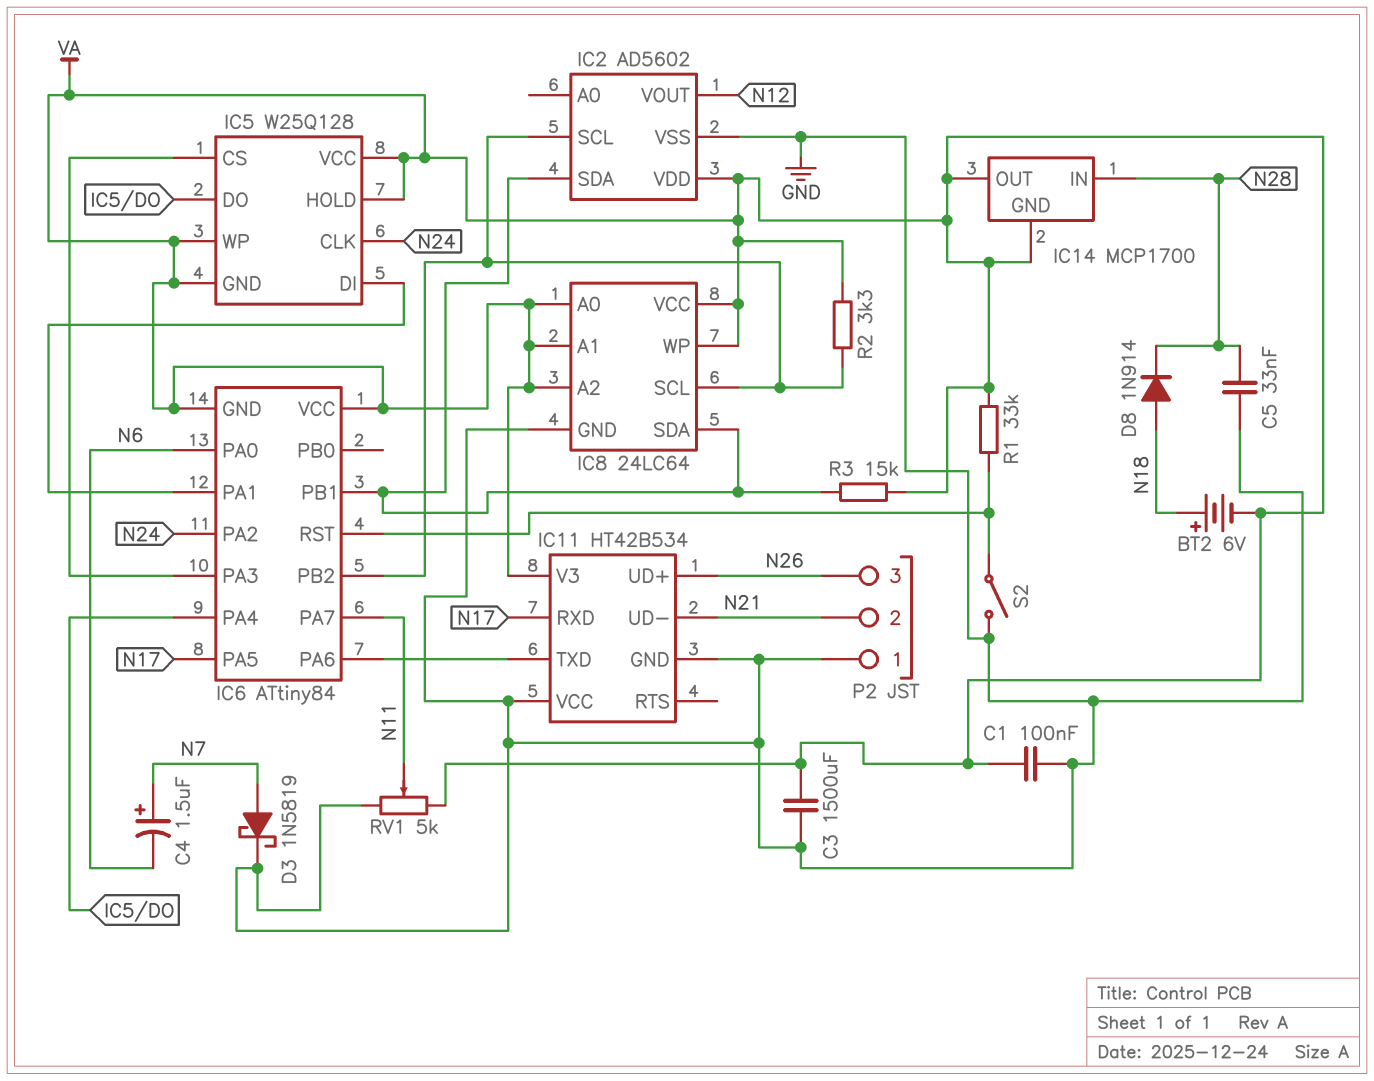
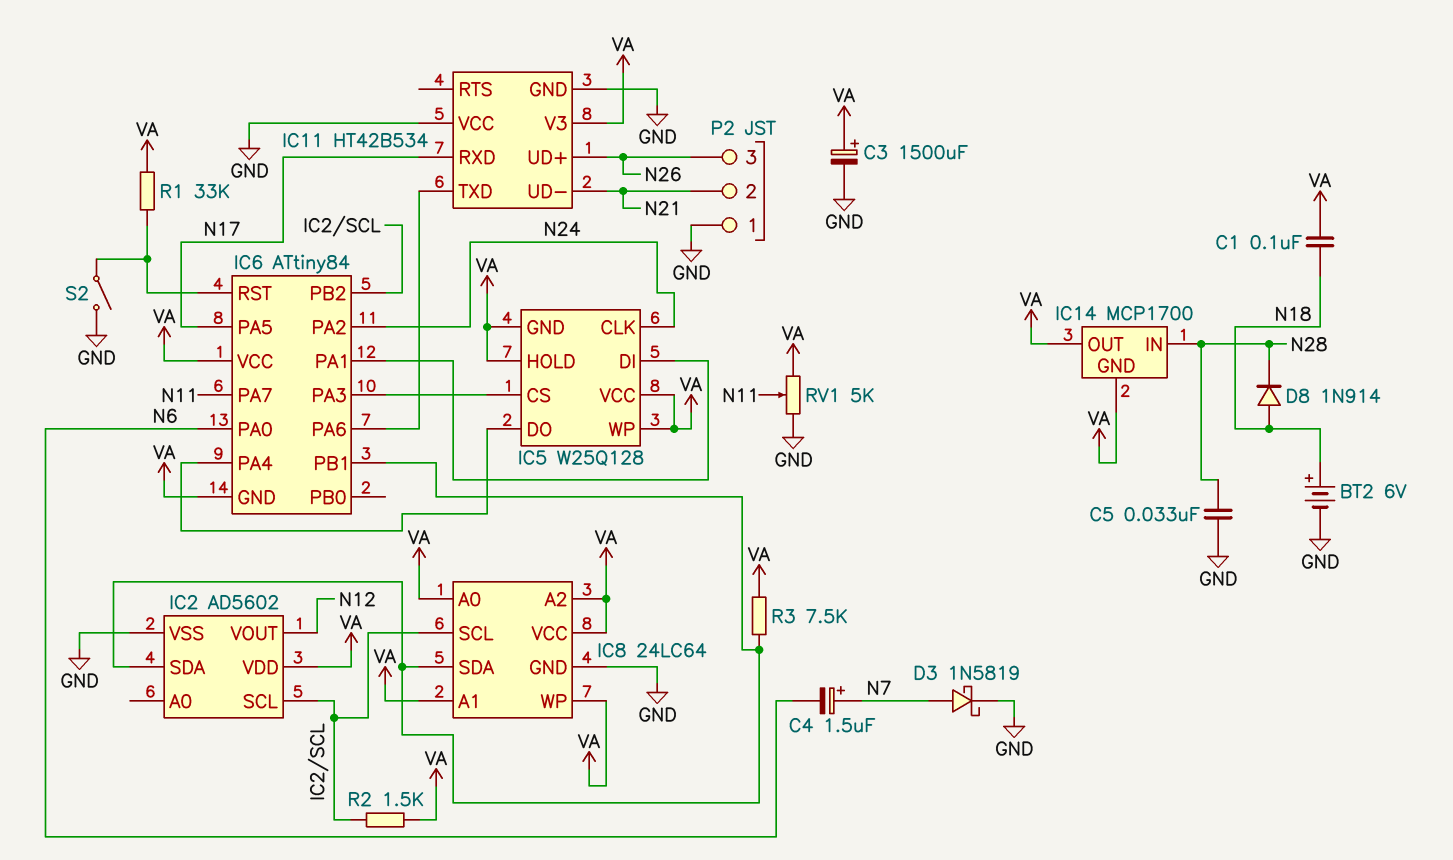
BT2: 6V (plus N18, minus VA) -> 6V (plus N18, minus GND)
C1: 100nF (GND, VA) -> 100nF (N18, VA)
C3: 1500uF (GND, VA) -> 1500uF (plus VA, minus GND)
R2: 3.3k (IC2/SCL, VA) -> 1.5k (IC2/SCL, VA)
R3: 15k (IC2/SDA, VA) -> 7.5k (IC2/SDA, VA)

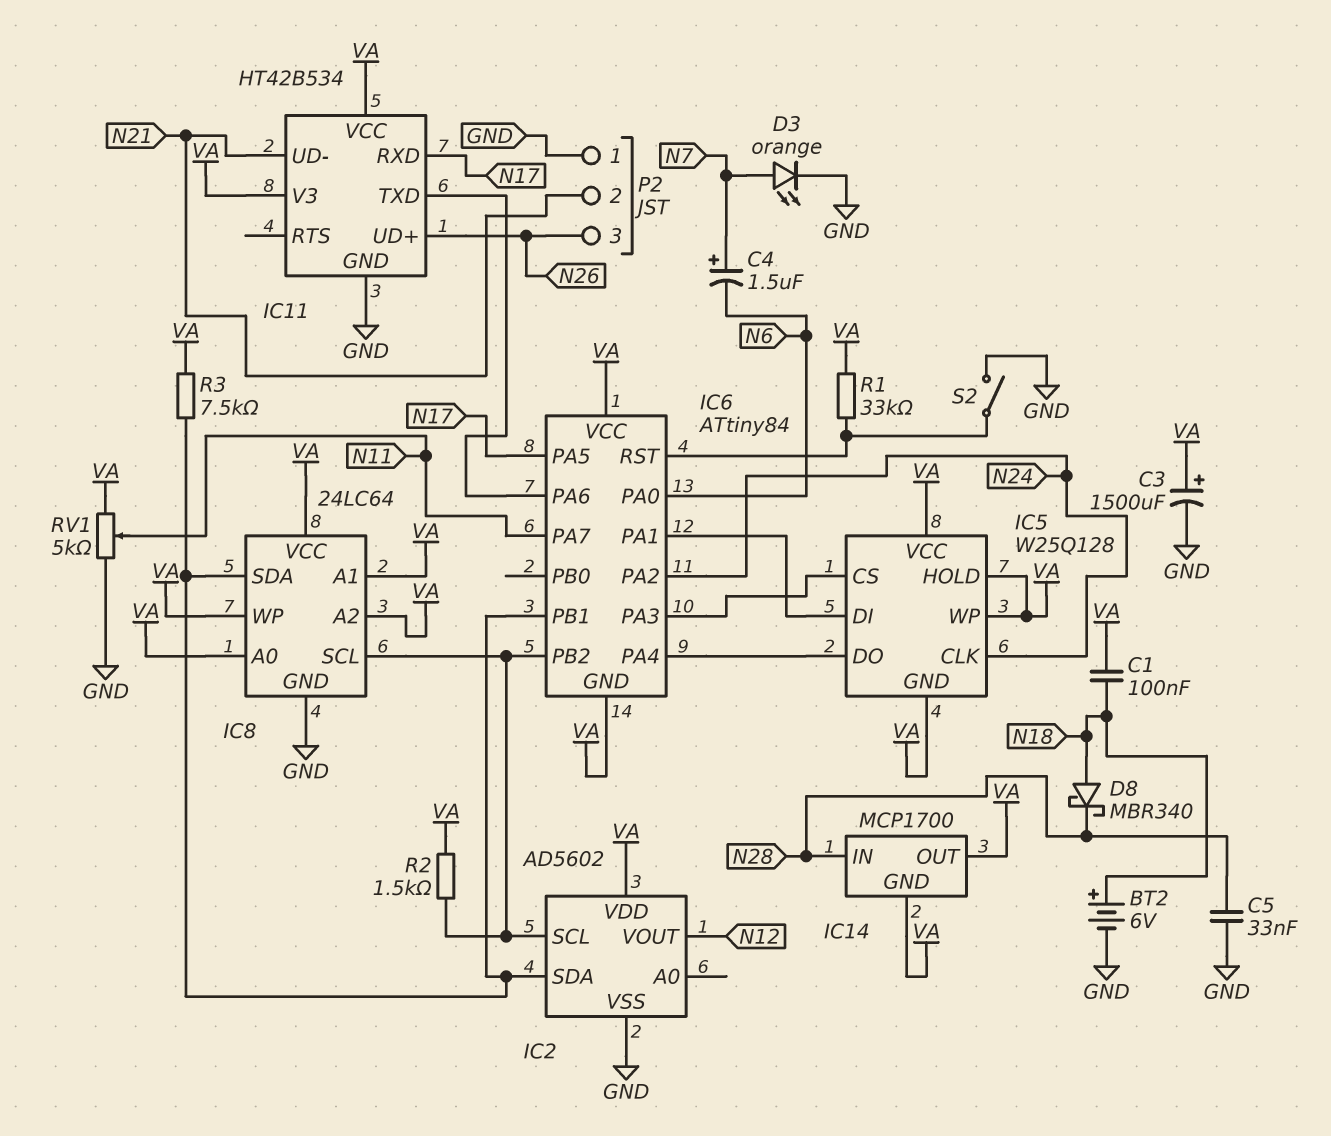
D3: schottky 1N5819 (A N7, K GND) -> LED orange (A N7, K GND)
D8: diode 1N914 (A N18, K N28) -> schottky MBR340 (A N18, K N28)
IC11 pin VCC: GND -> VA

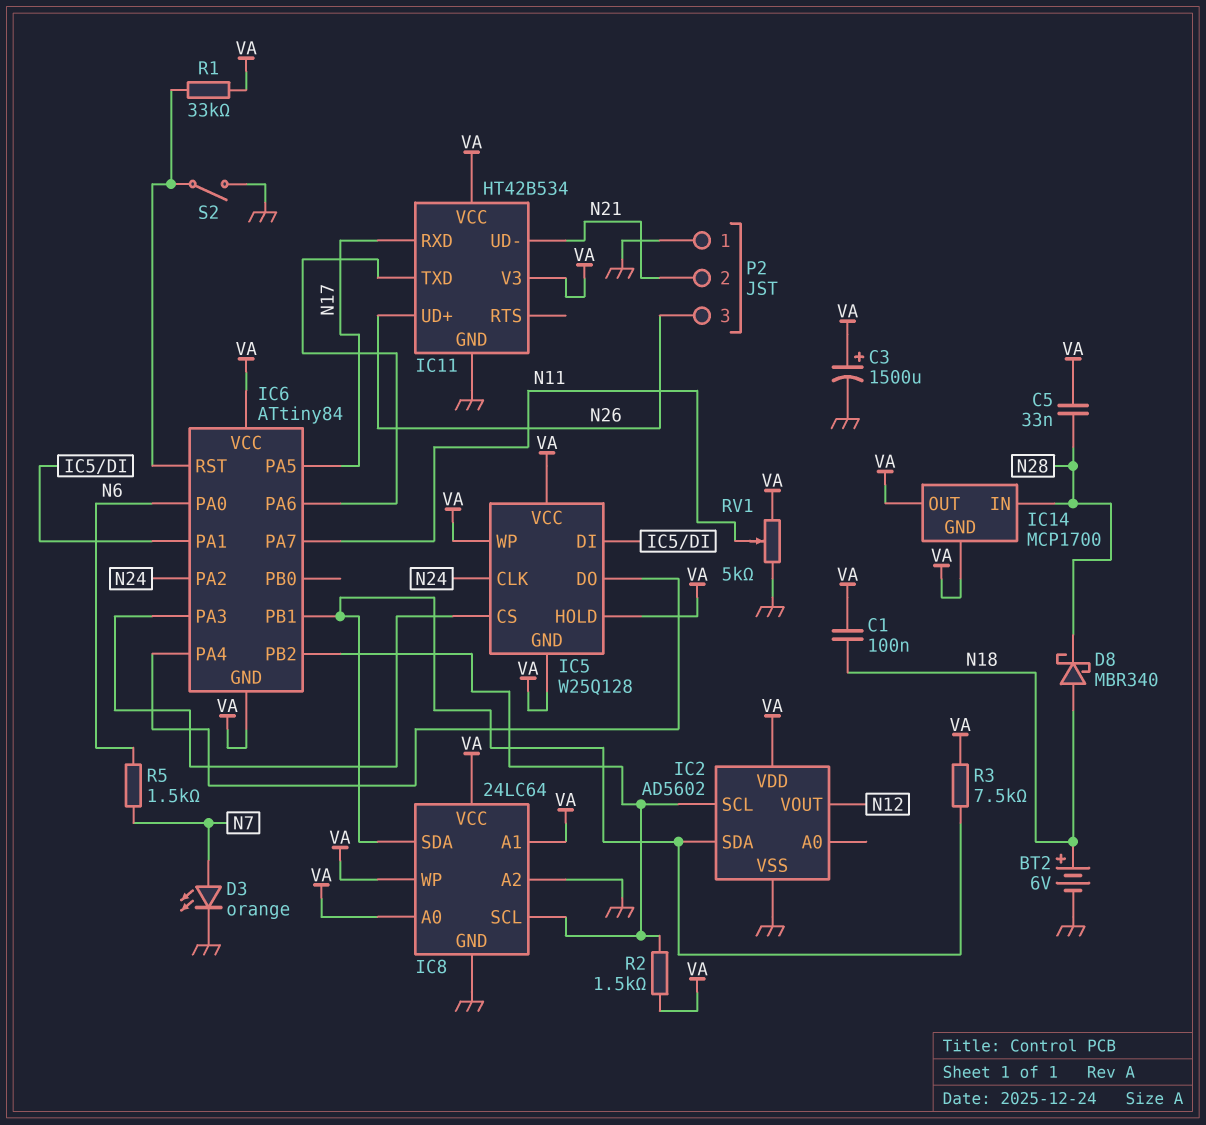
C4: 1.5uF (plus N7, minus N6) -> none
C5: 33nF (GND, N28) -> 33nF (N28, VA)
IC8 pin A2: VA -> GND
R5: none -> 1.5k (N6, N7)

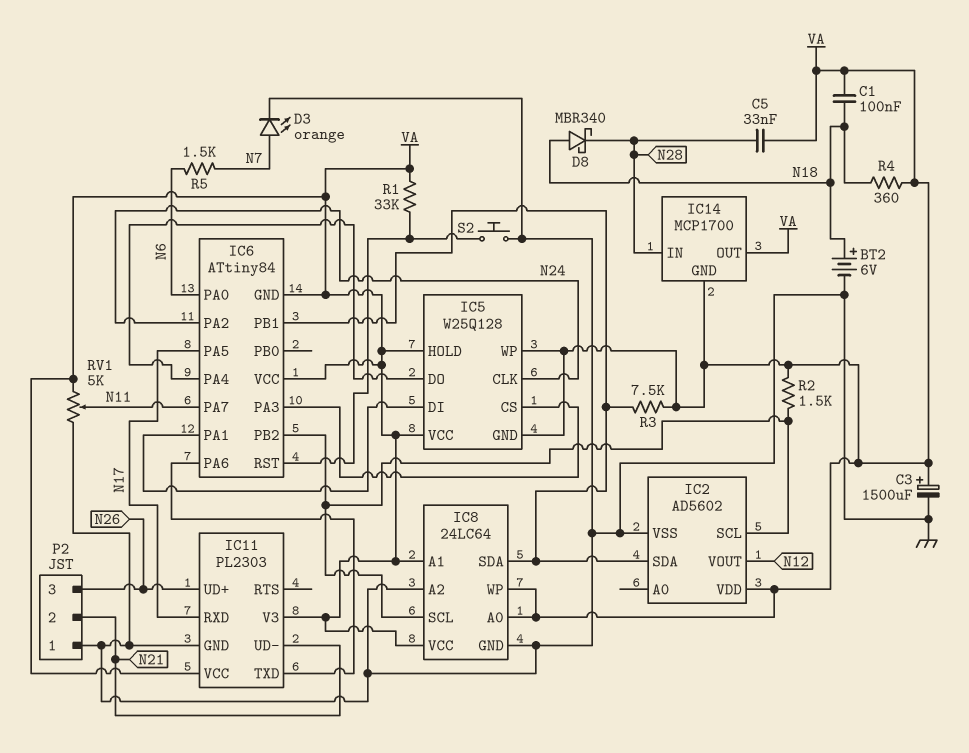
IC11: HT42B534 -> PL2303
R4: none -> 360 (N18, VA)
S2: switch (GND, IC6/RST) -> button (GND, IC6/RST)

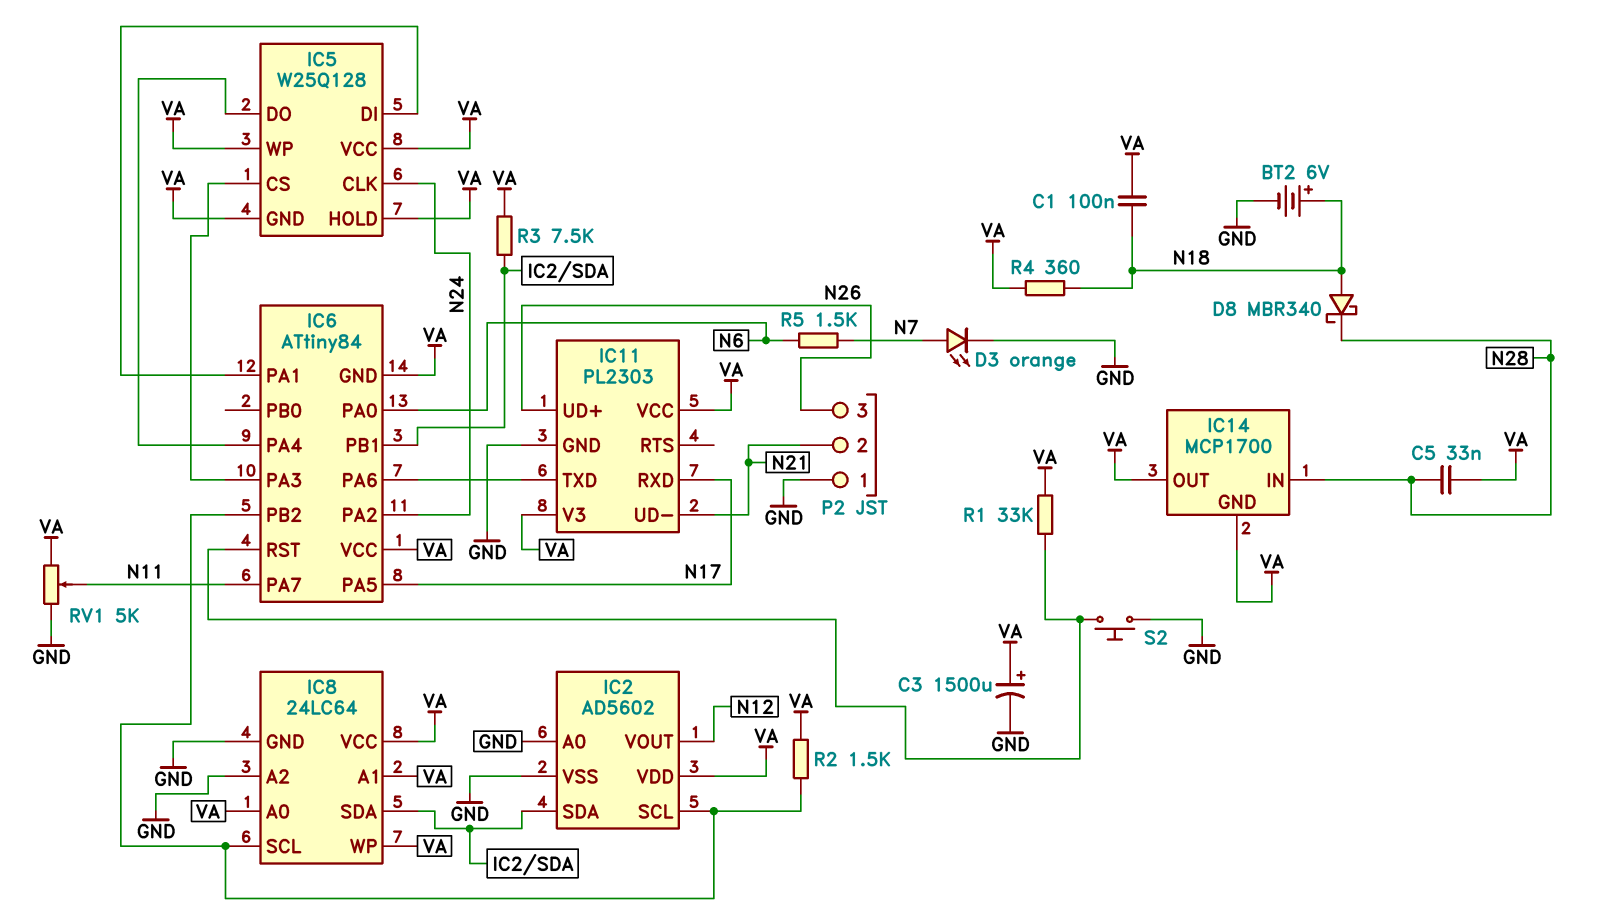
IC2 pin A0: none -> GND

